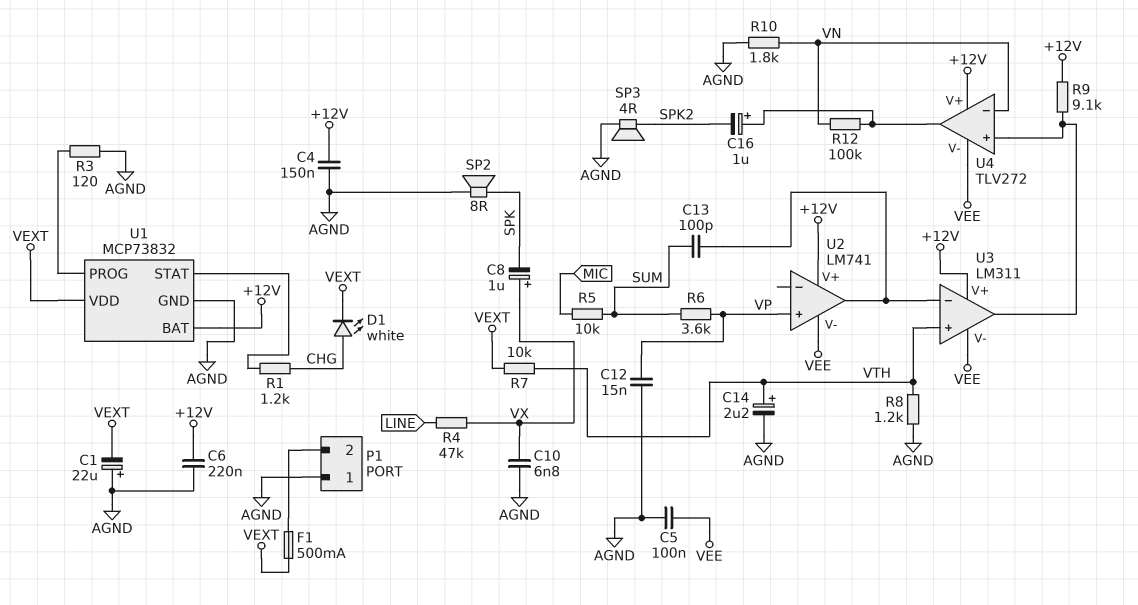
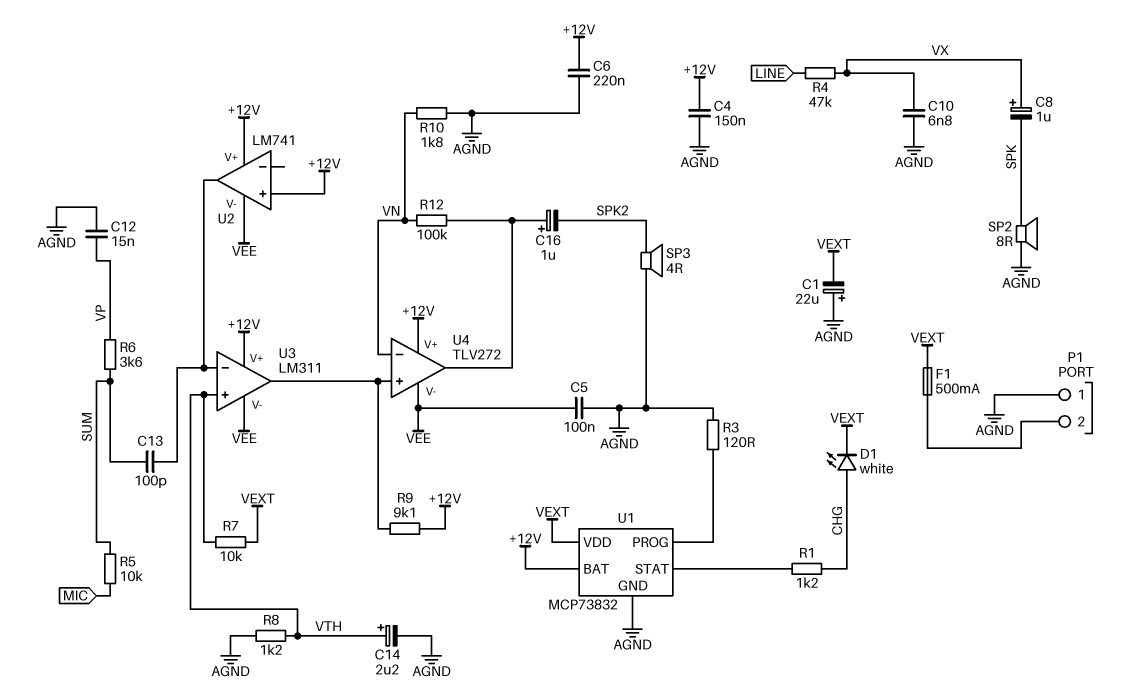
U2 pin in+: VP -> +12V

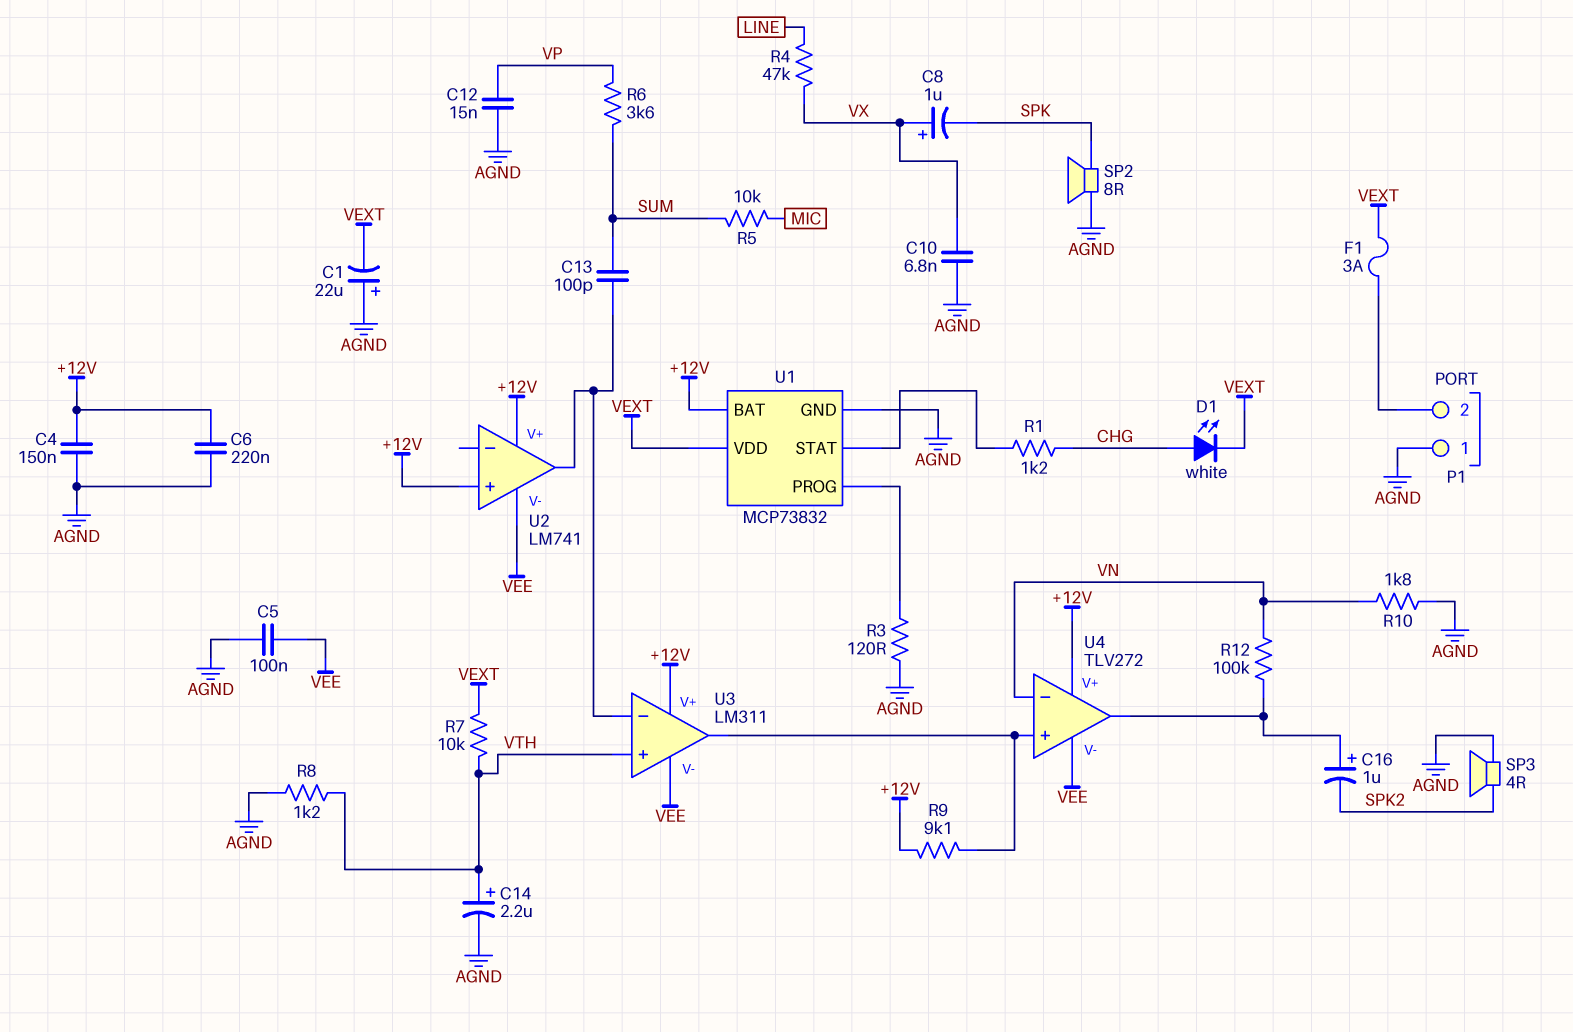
F1: 500mA (P1/2, VEXT) -> 3A (P1/2, VEXT)

